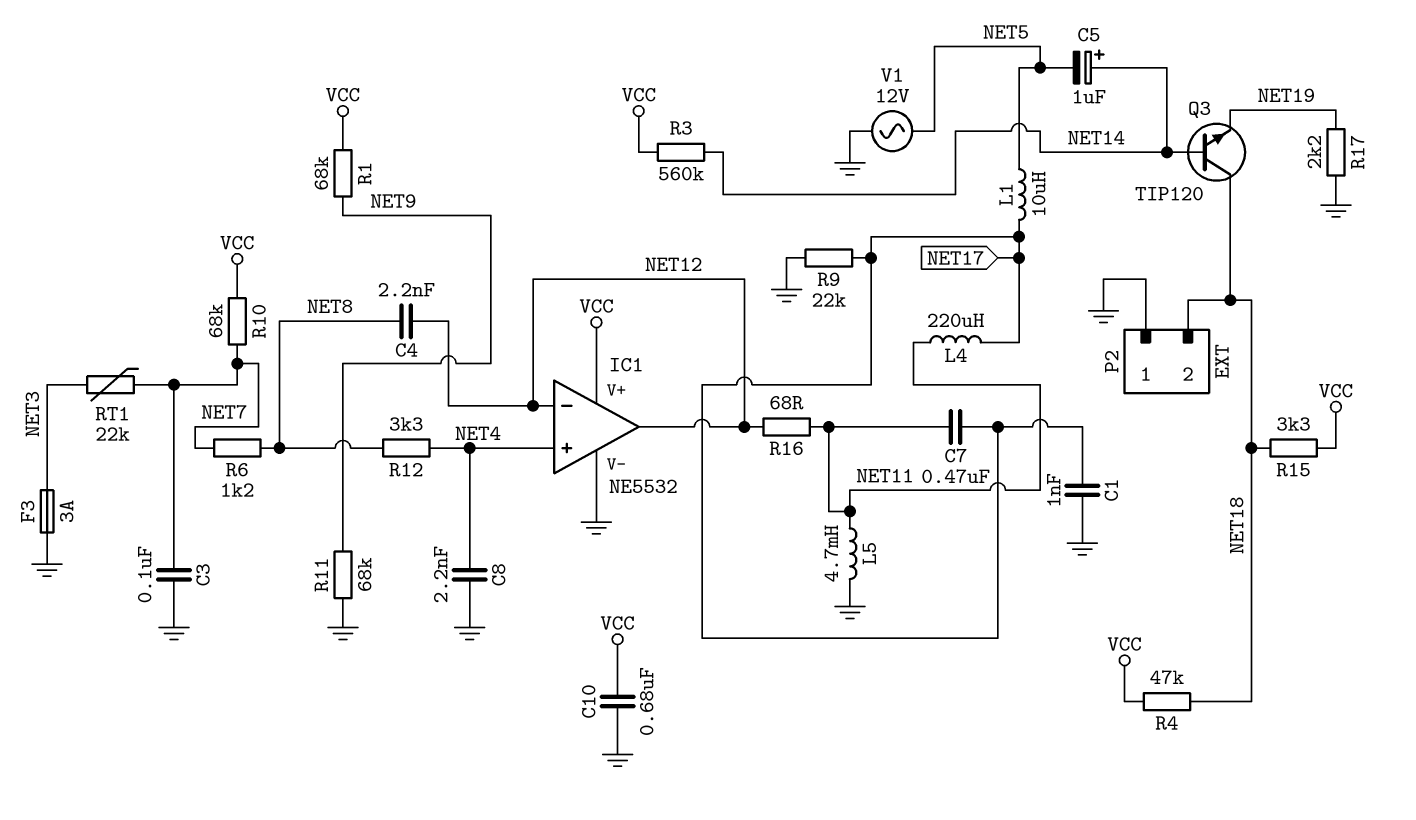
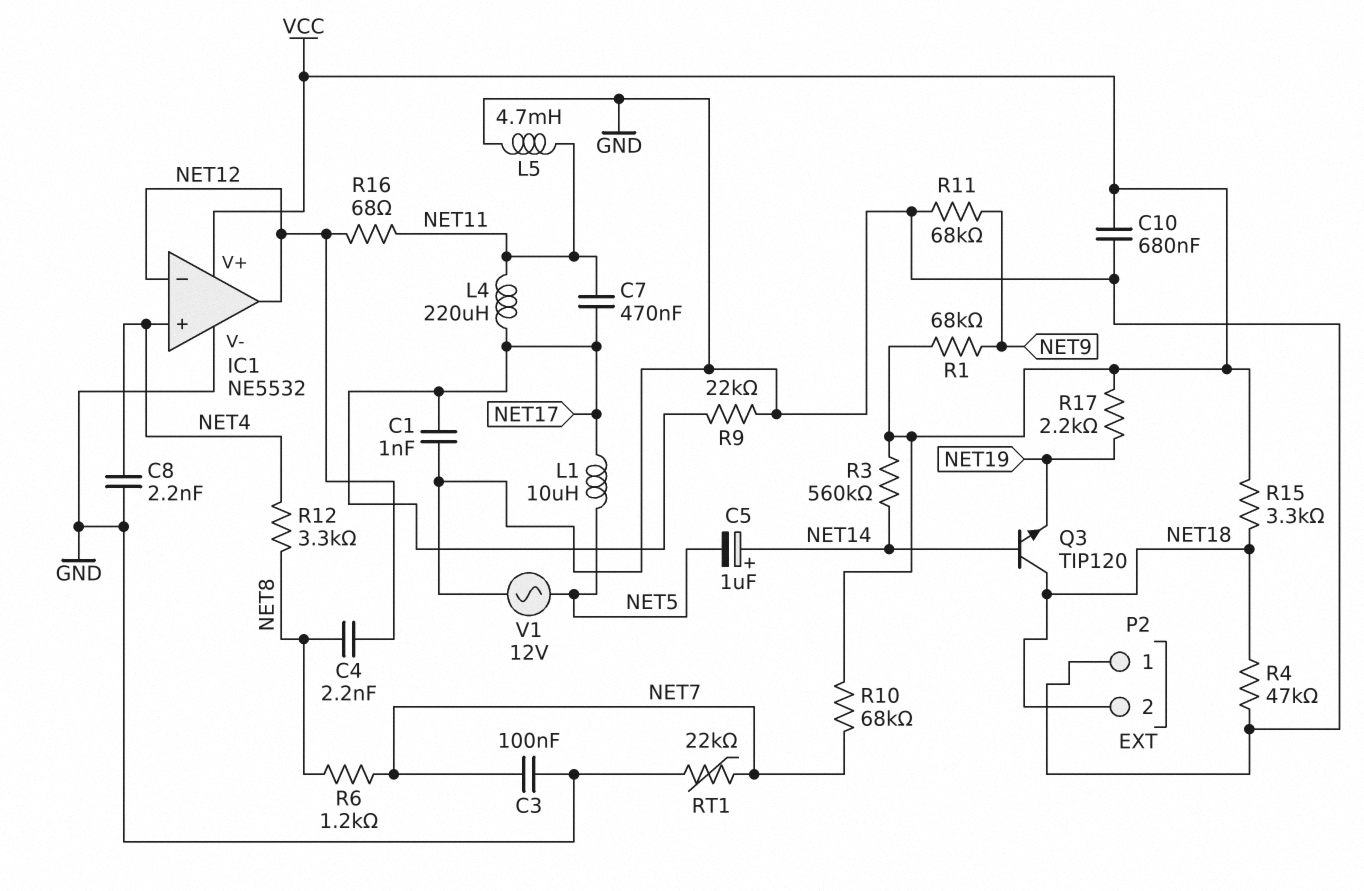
F3: 3A (GND, NET3) -> none
R4: 47k (NET18, VCC) -> 47k (GND, NET18)
R17: 2.2k (GND, NET19) -> 2.2k (NET19, VCC)
RT1: 22k (NET3, NET7) -> 22k (GND, NET7)

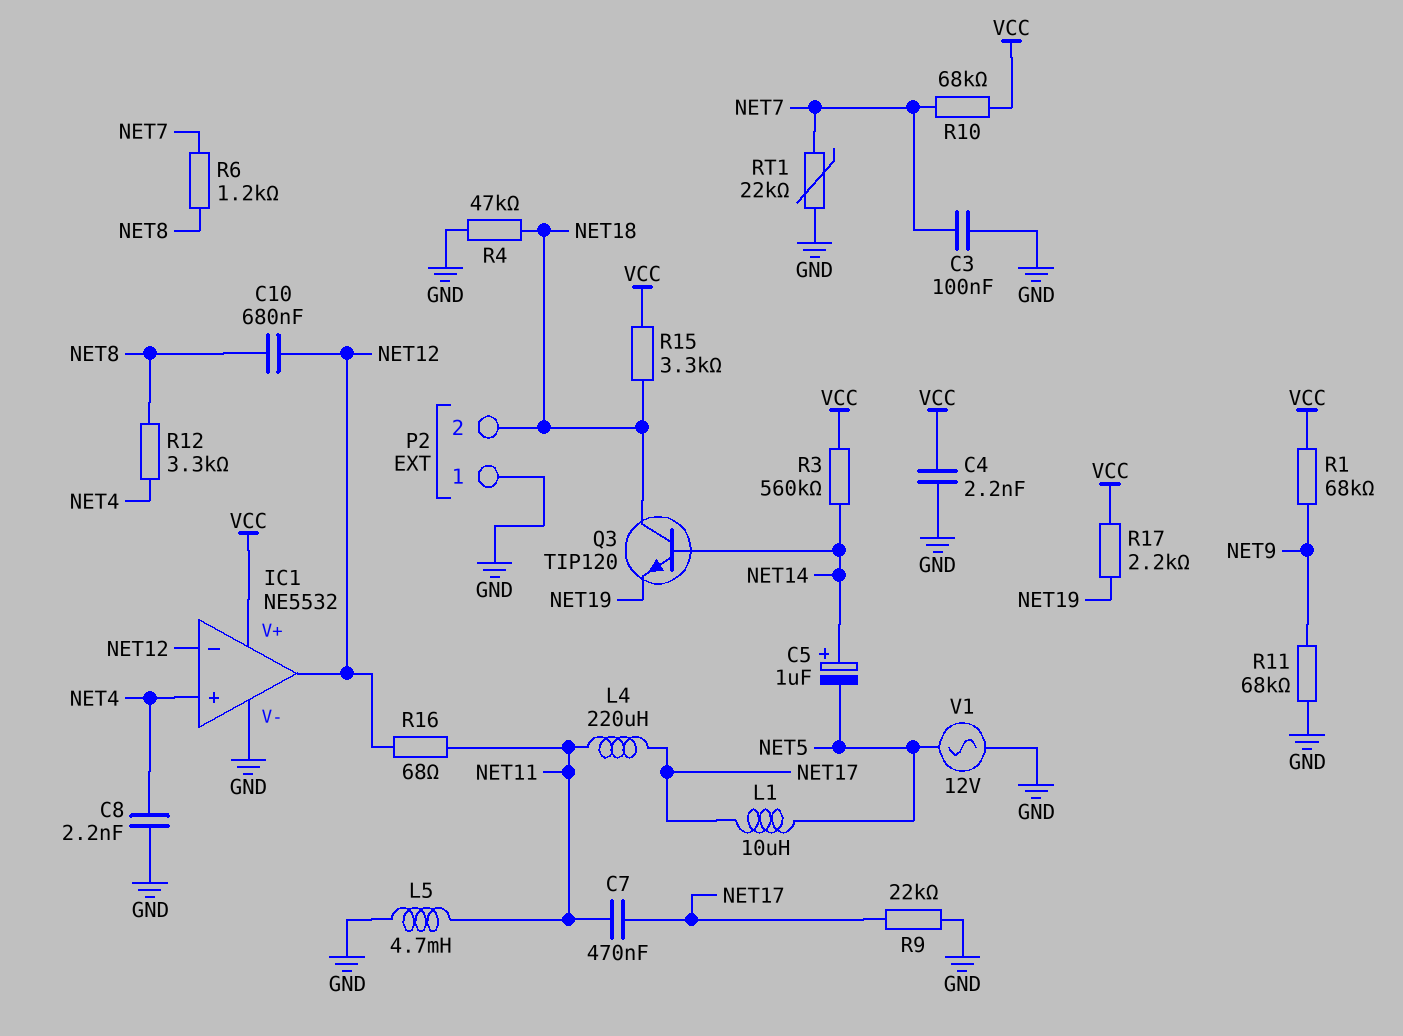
C1: 1nF (GND, NET17) -> none
C4: 2.2nF (NET8, NET12) -> 2.2nF (GND, VCC)
C10: 680nF (GND, VCC) -> 680nF (NET8, NET12)

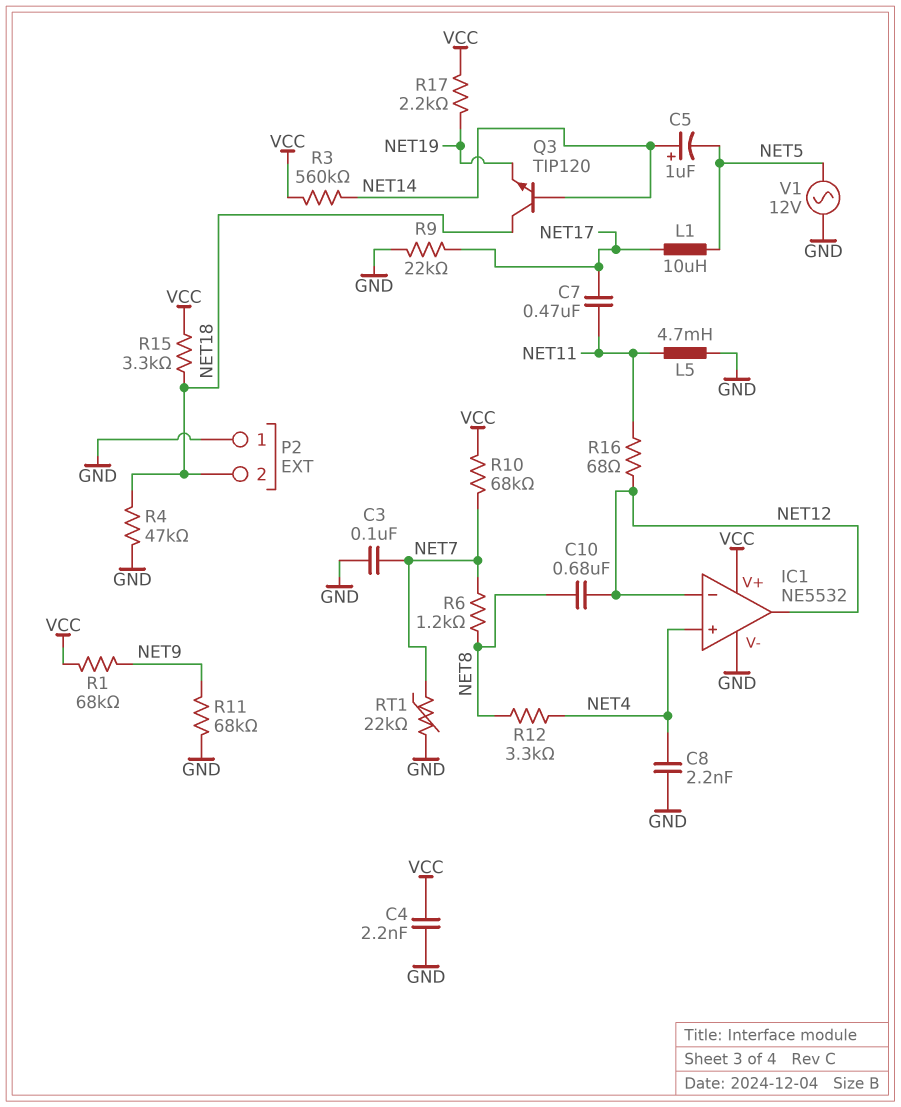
L4: 220uH (NET11, NET17) -> none

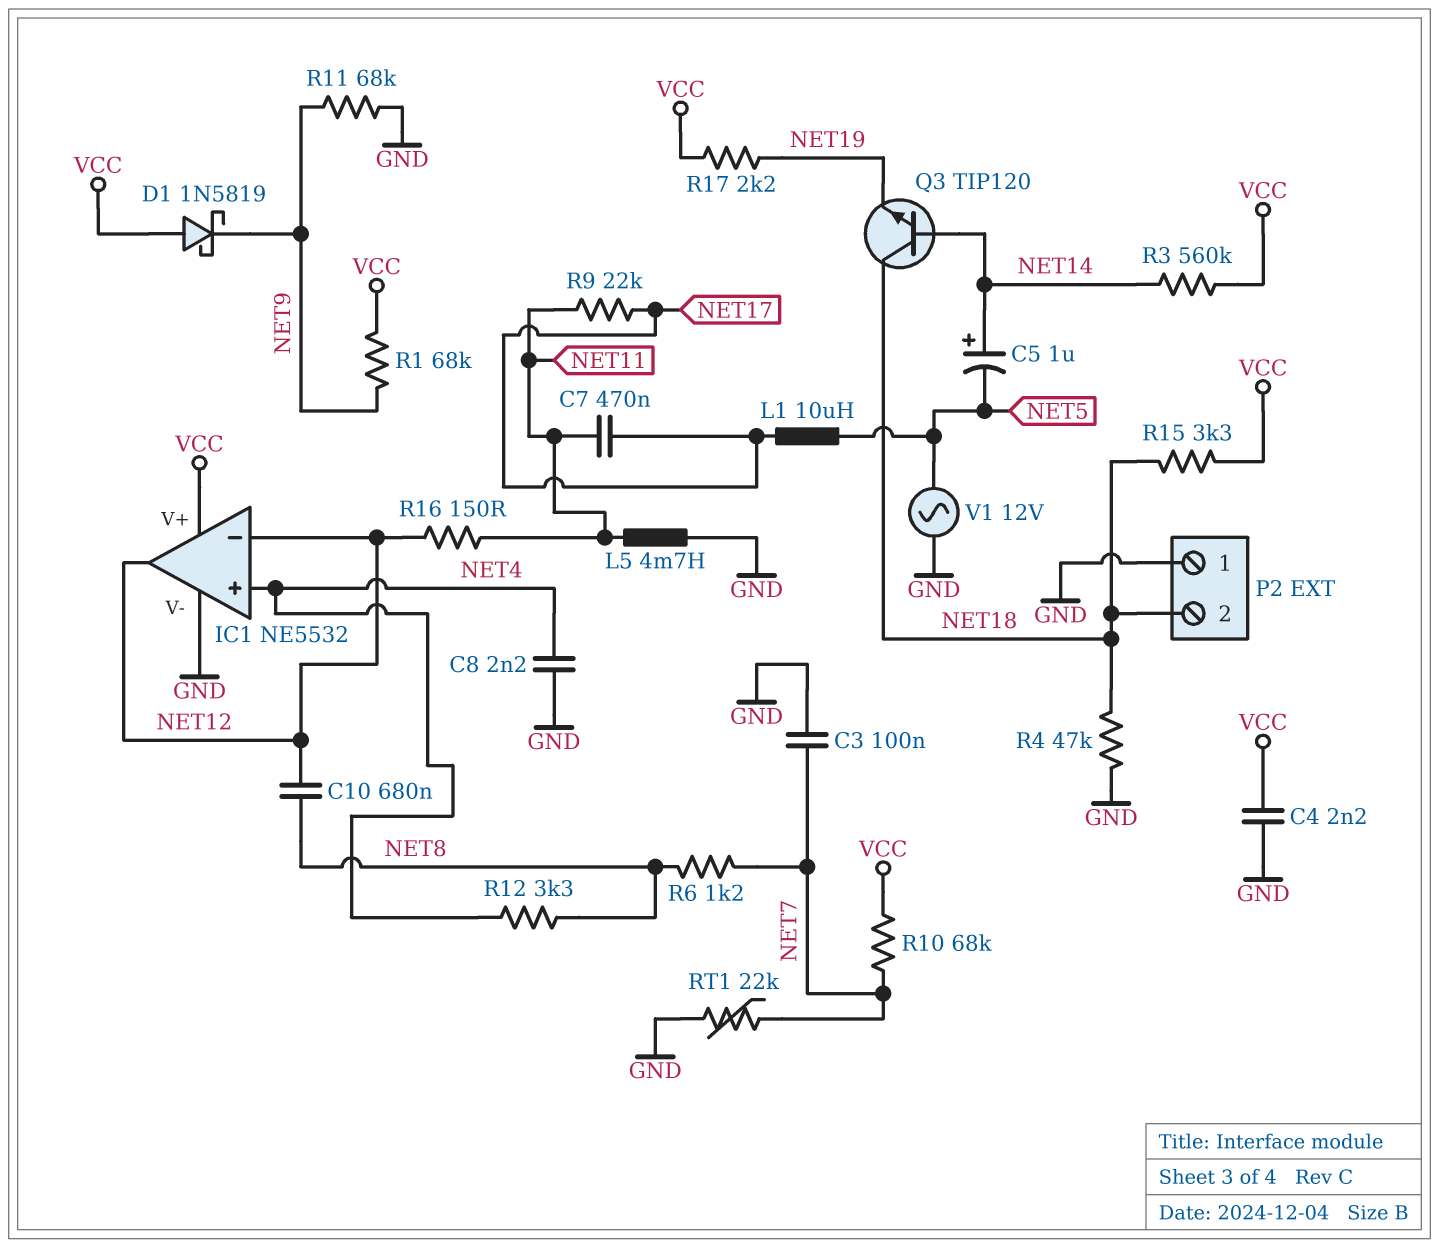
D1: none -> schottky 1N5819 (A VCC, K NET9)
R9: 22k (GND, NET17) -> 22k (NET11, NET17)
R16: 68 (NET11, NET12) -> 150 (NET11, NET12)

